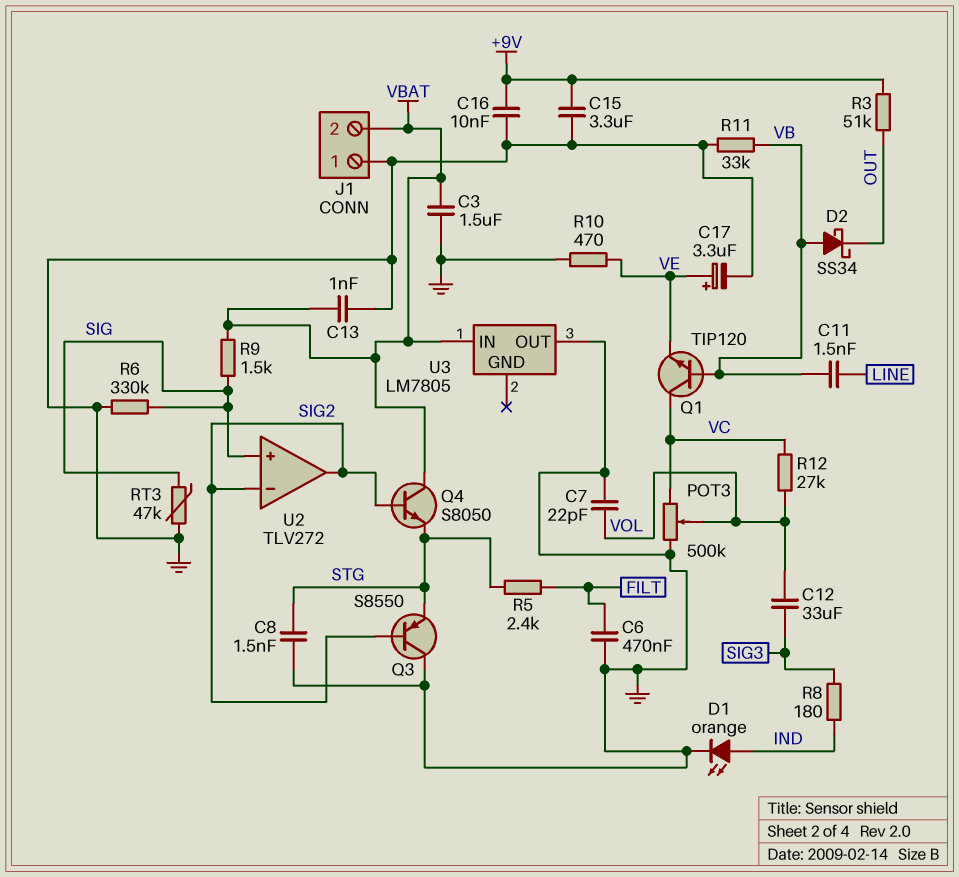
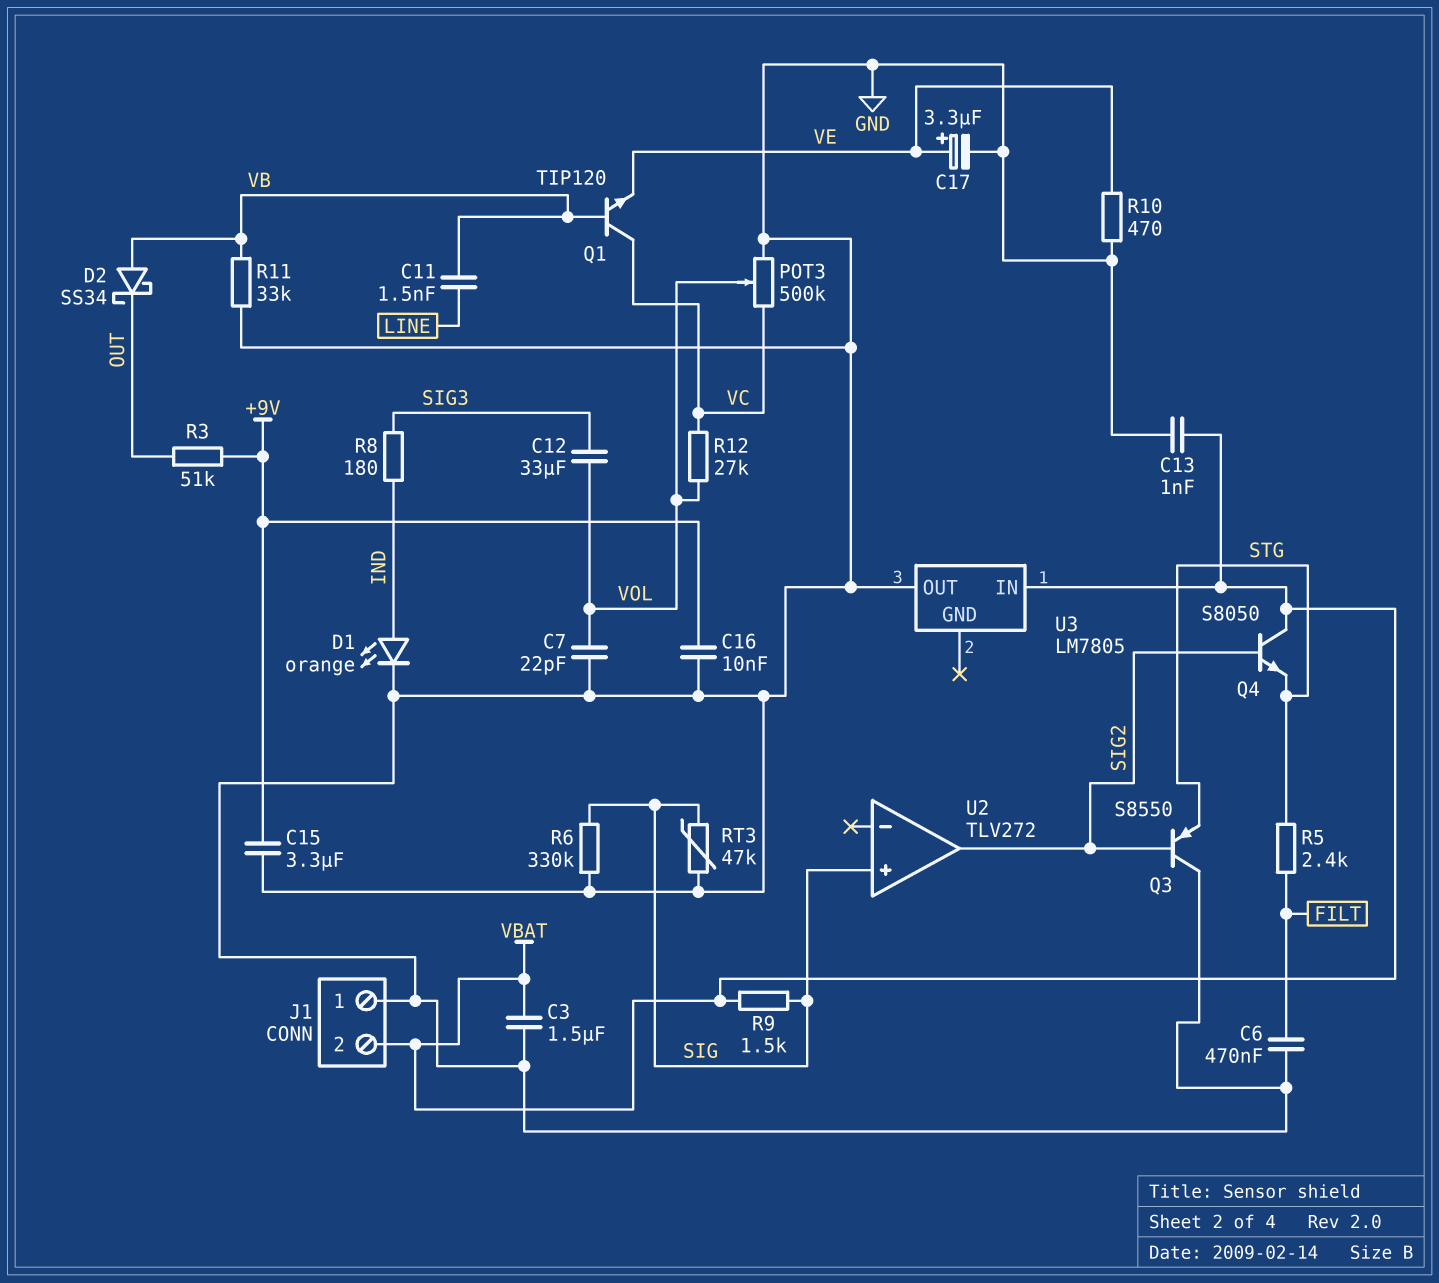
C8: 1.5nF (GND, STG) -> none
U2 pin in-: SIG2 -> none

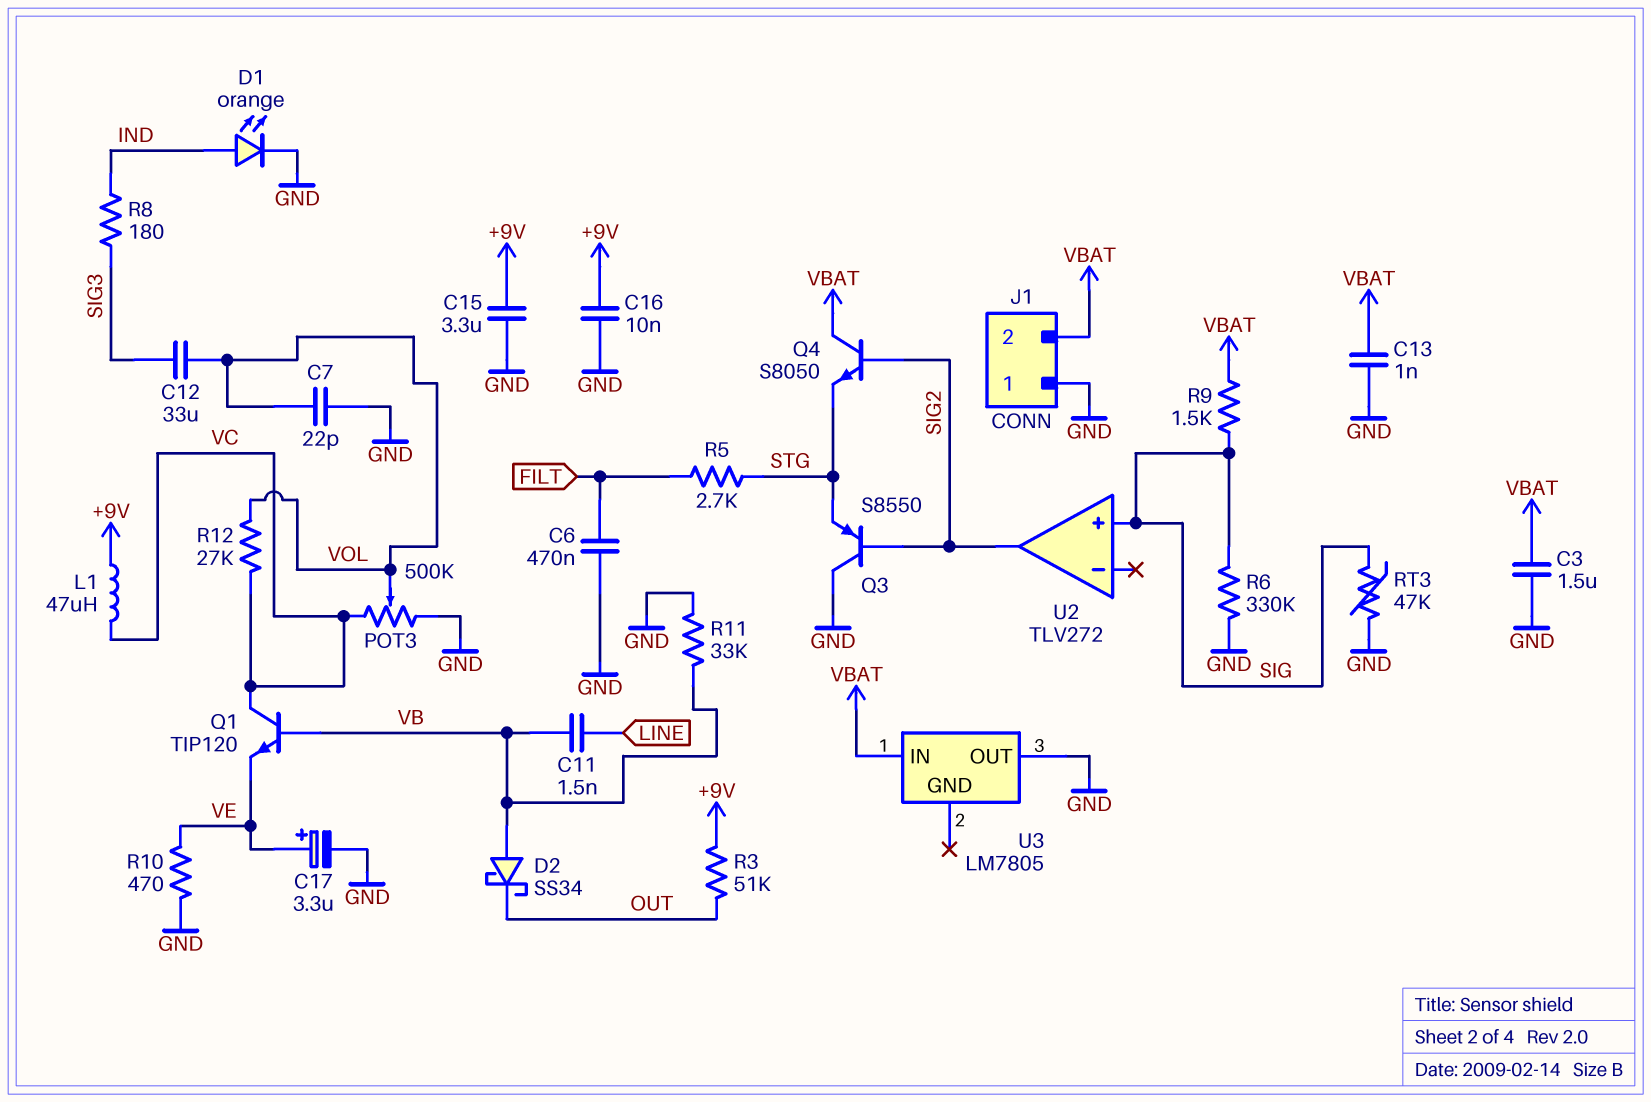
L1: none -> 47uH (+9V, VC)
R5: 2.4k (FILT, STG) -> 2.7k (FILT, STG)

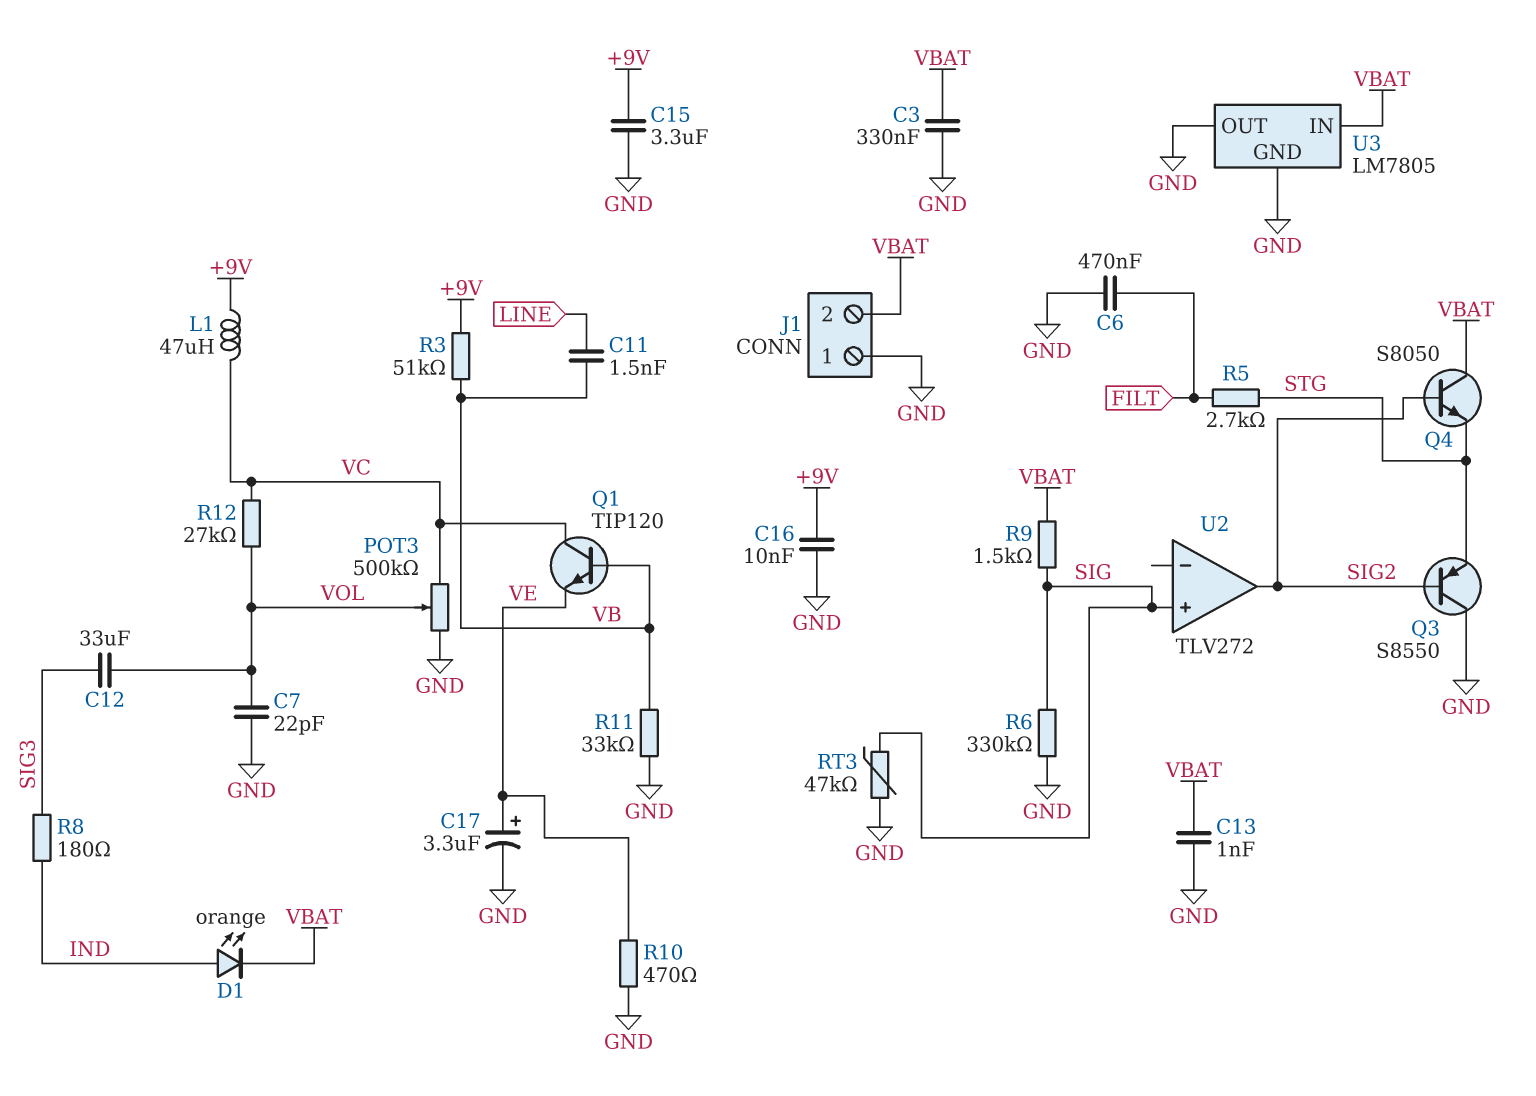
C3: 1.5uF (GND, VBAT) -> 330nF (GND, VBAT)
D1: LED orange (A IND, K GND) -> LED orange (A IND, K VBAT)
D2: schottky SS34 (A VB, K OUT) -> none
R3: 51k (+9V, OUT) -> 51k (+9V, VB)
U3 pin GND: none -> GND

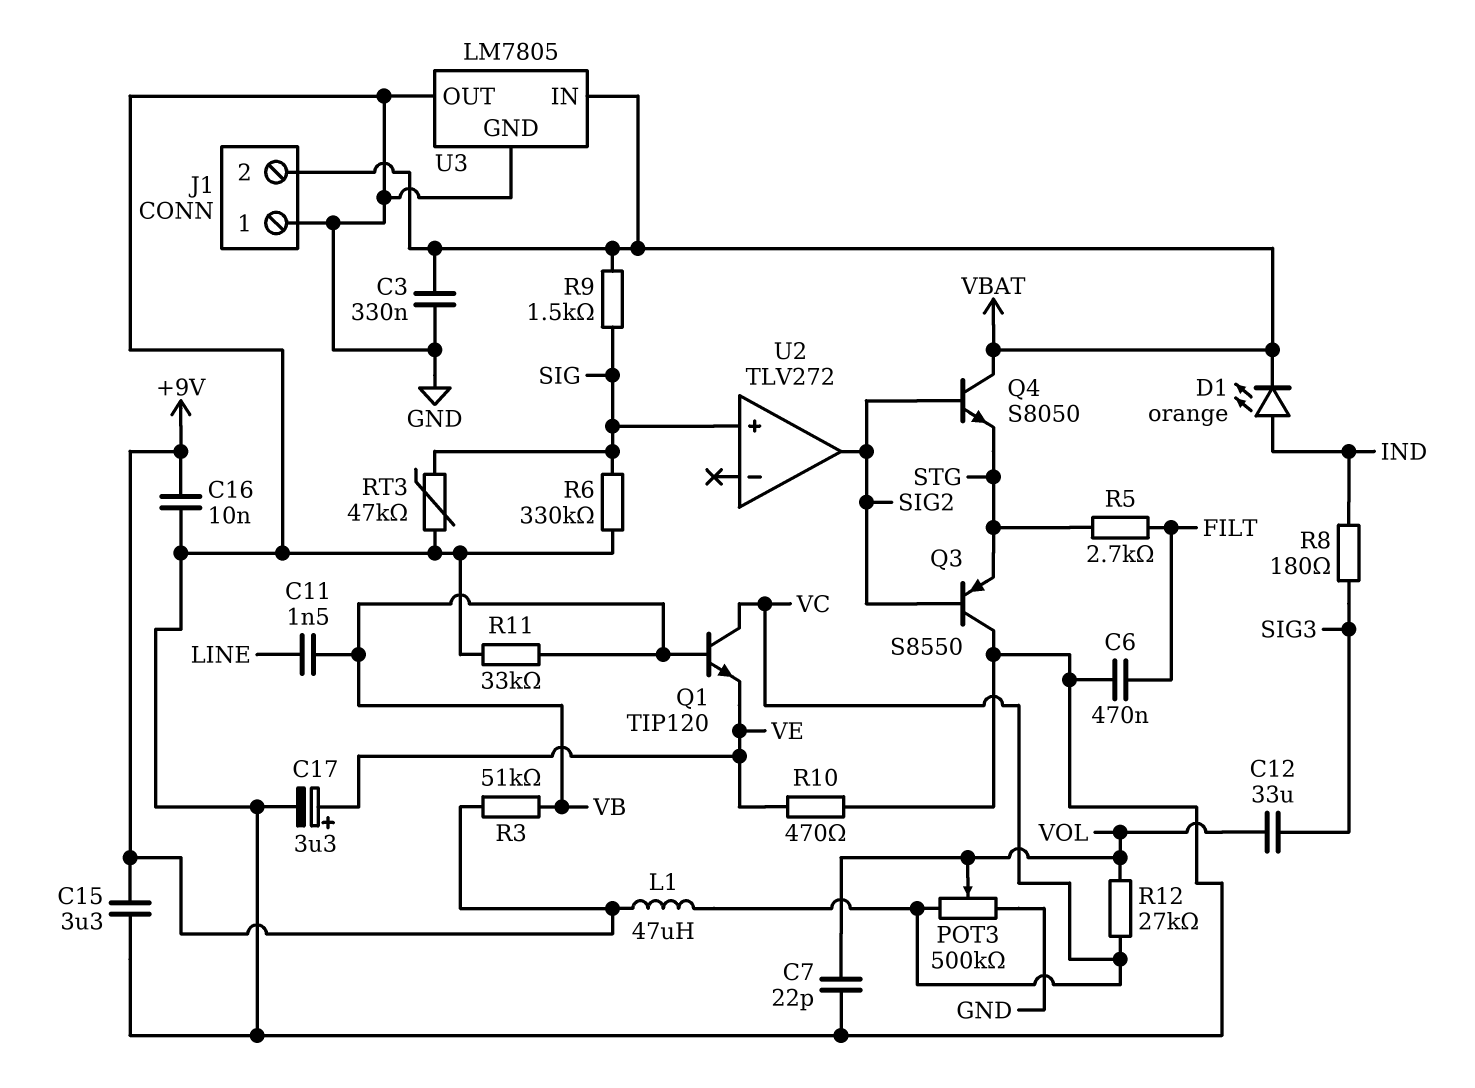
C13: 1nF (GND, VBAT) -> none

